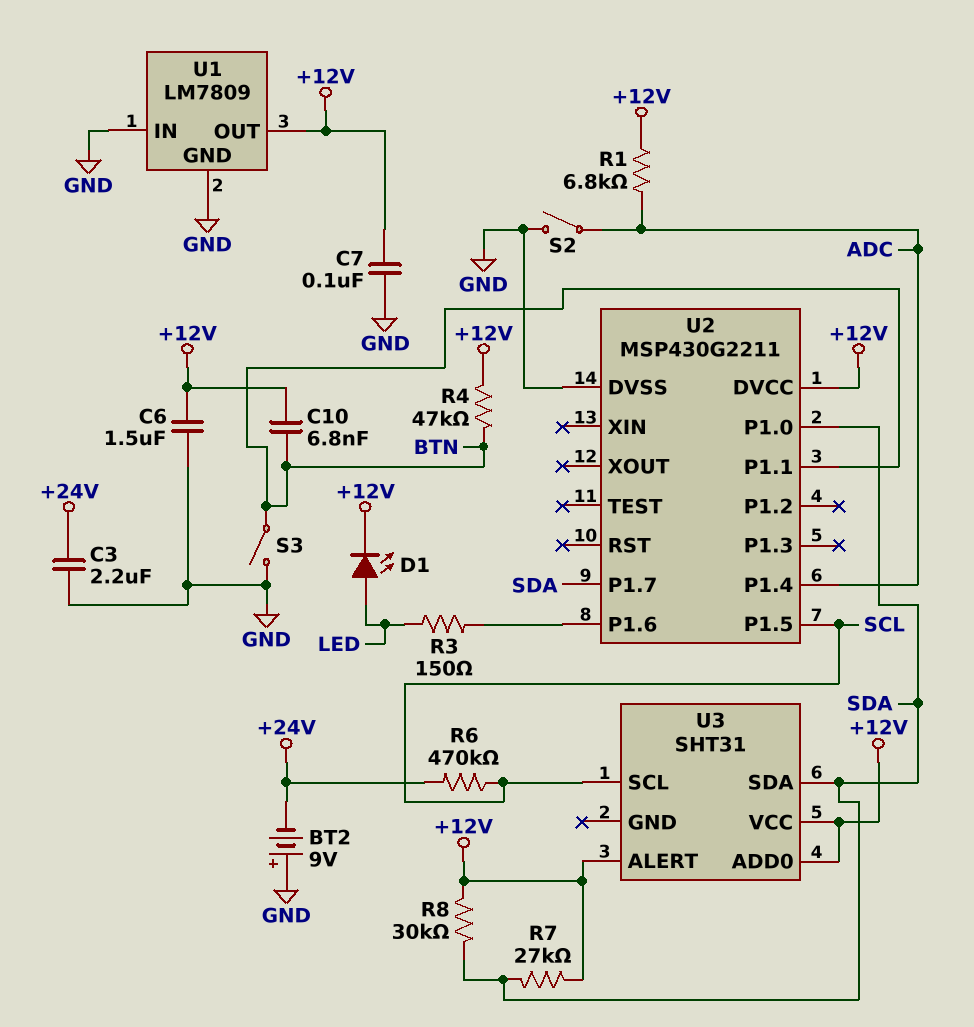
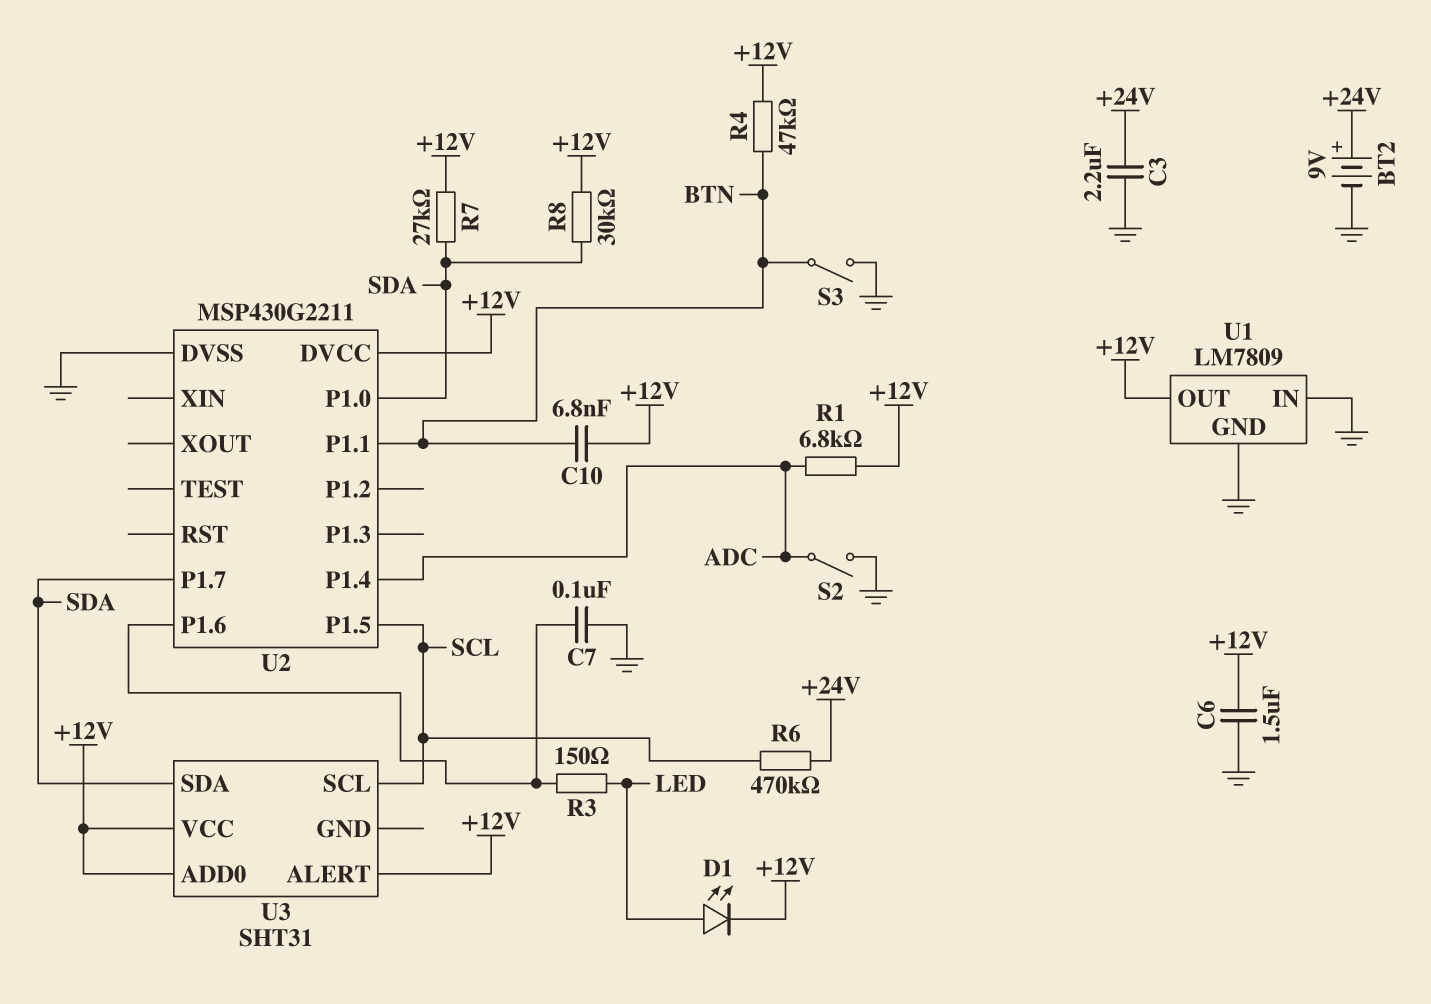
BT2: 9V (plus GND, minus +24V) -> 9V (plus +24V, minus GND)
C7: 100nF (+12V, GND) -> 100nF (GND, U2/P1.6)

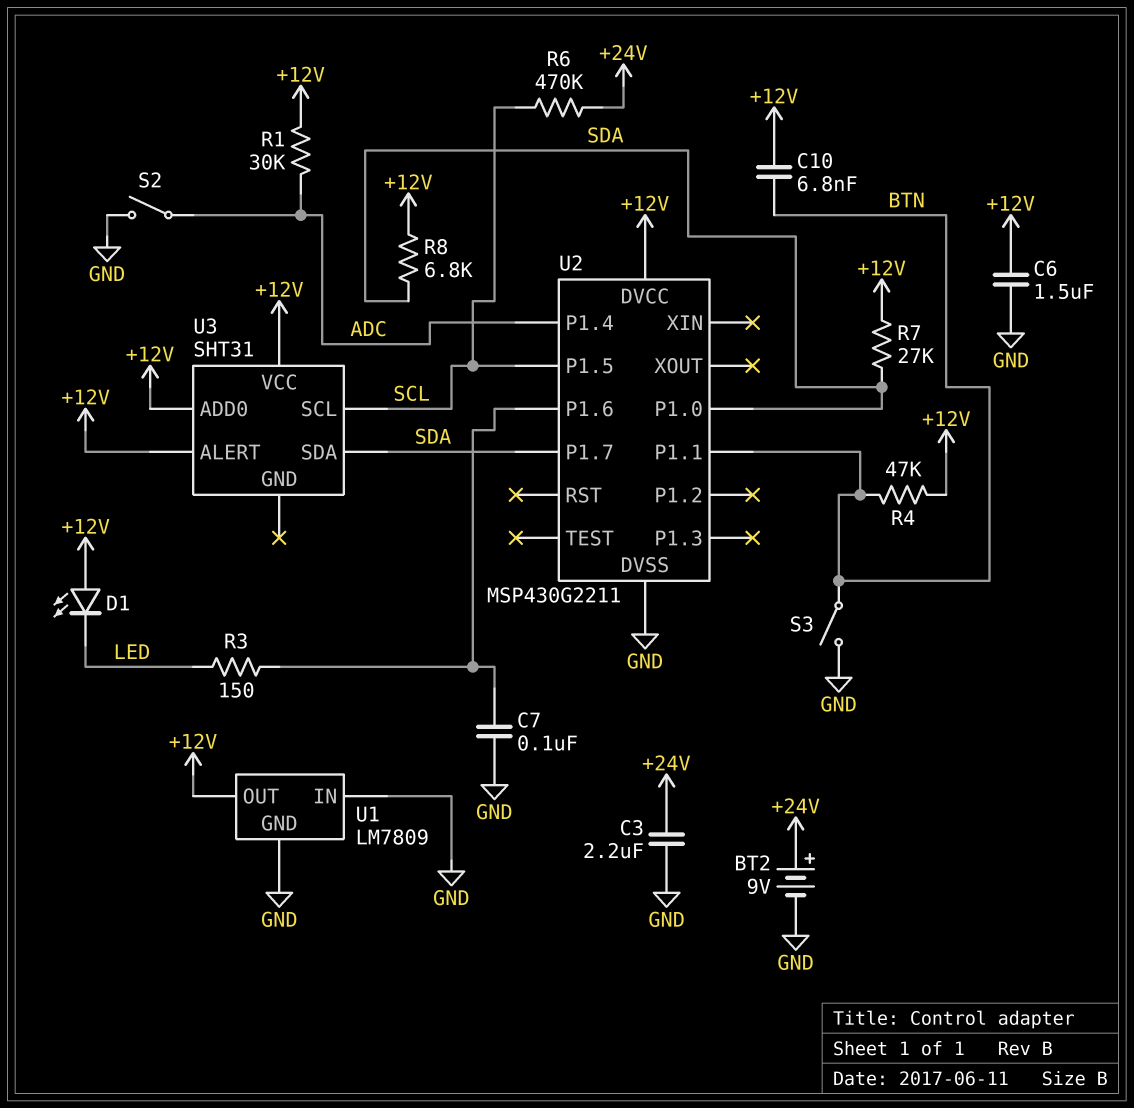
D1: LED (A LED, K +12V) -> LED (A +12V, K LED)
R1: 6.8k (+12V, ADC) -> 30k (+12V, ADC)
R8: 30k (+12V, SDA) -> 6.8k (+12V, SDA)

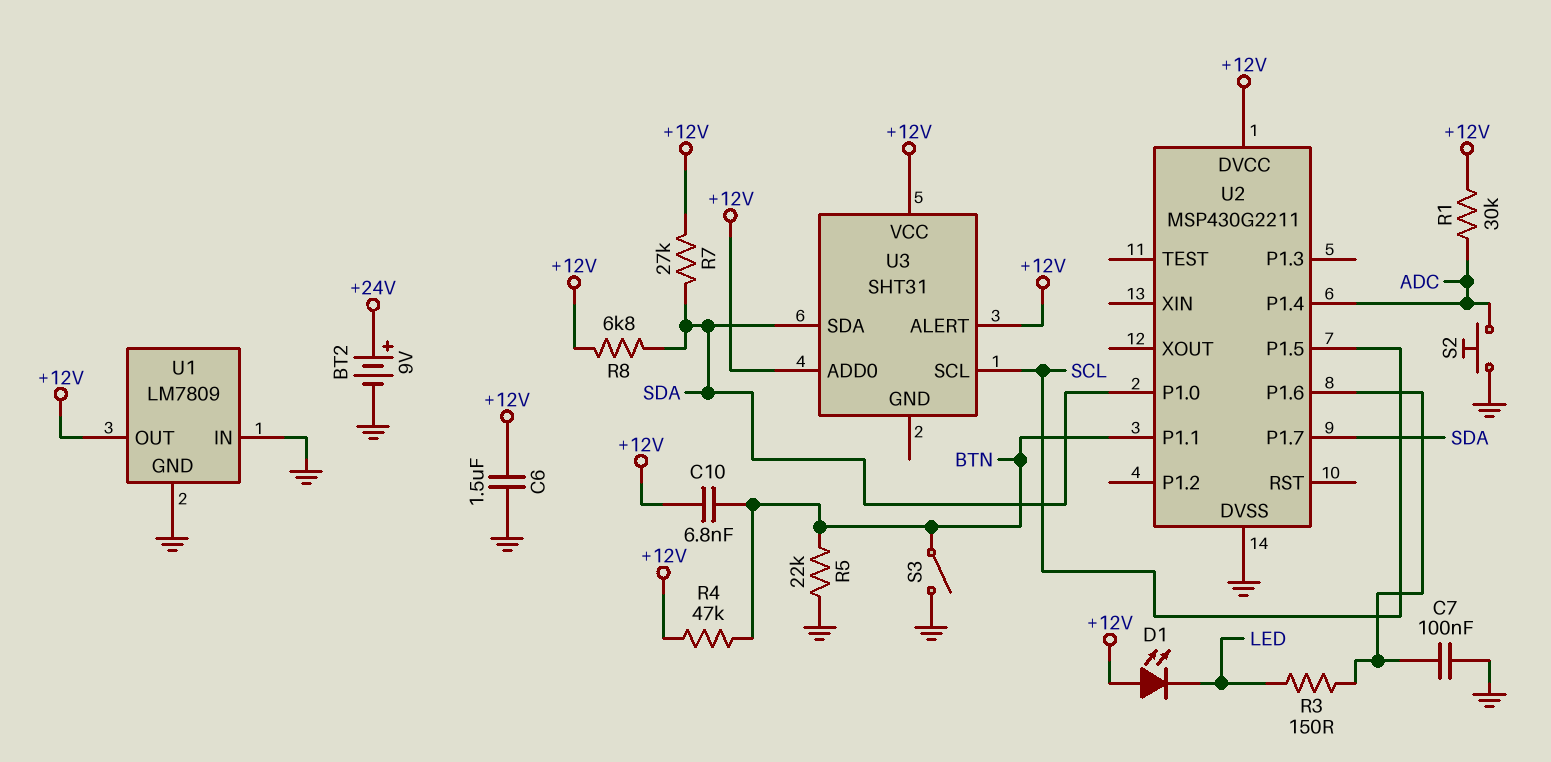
C3: 2.2uF (+24V, GND) -> none
R5: none -> 22k (BTN, GND)
R6: 470k (+24V, SCL) -> none
S2: switch (ADC, GND) -> button (ADC, GND)

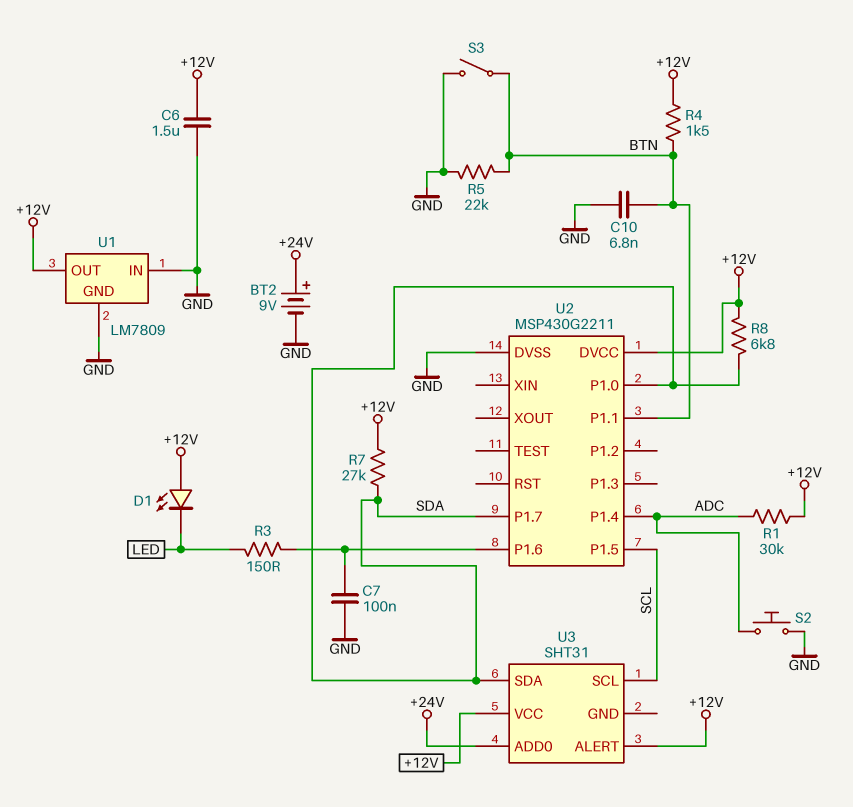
C10: 6.8nF (+12V, BTN) -> 6.8nF (BTN, GND)
R4: 47k (+12V, BTN) -> 1.5k (+12V, BTN)
U3 pin ADD0: +12V -> +24V

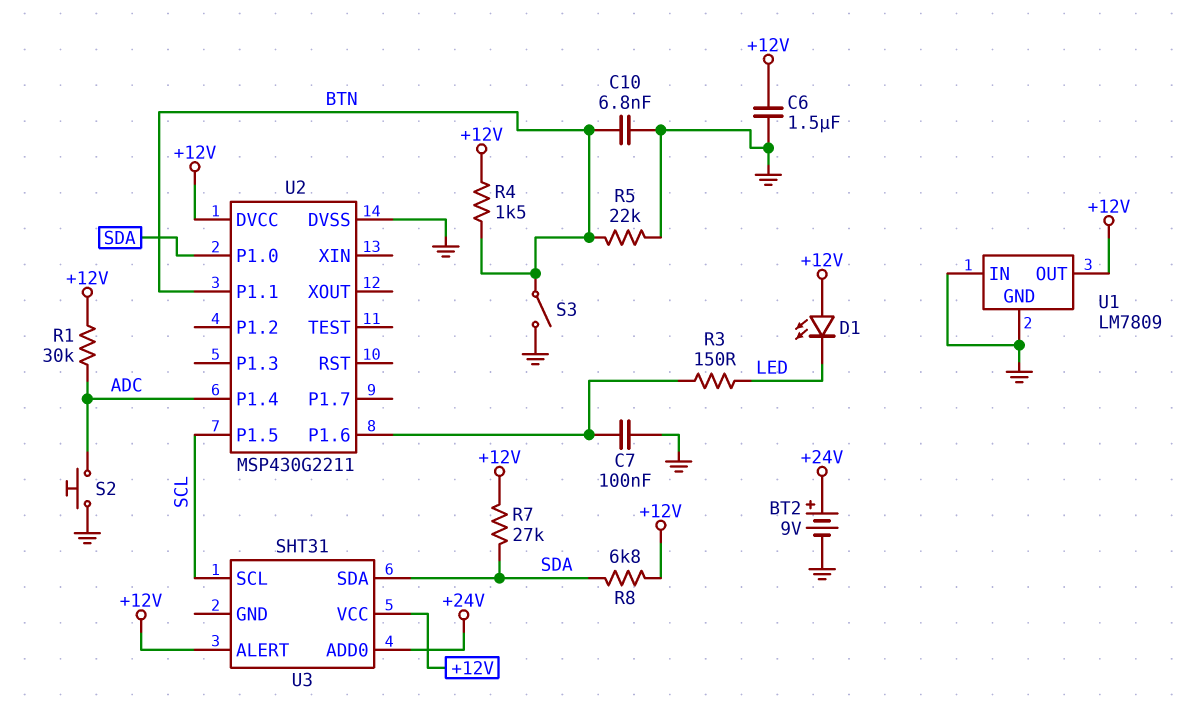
U2 pin P1.7: SDA -> none

